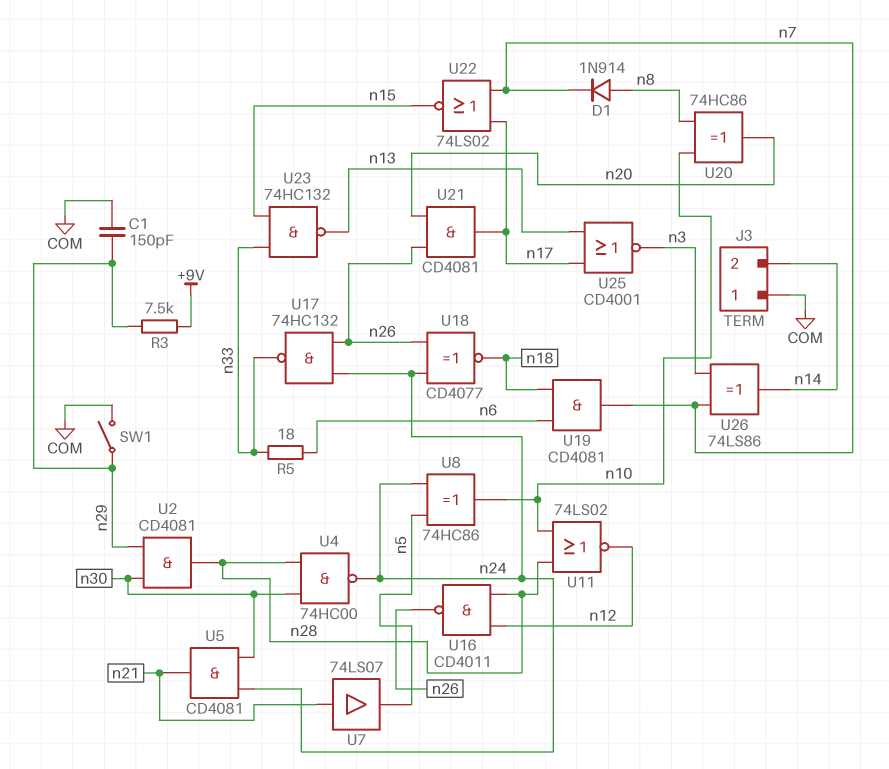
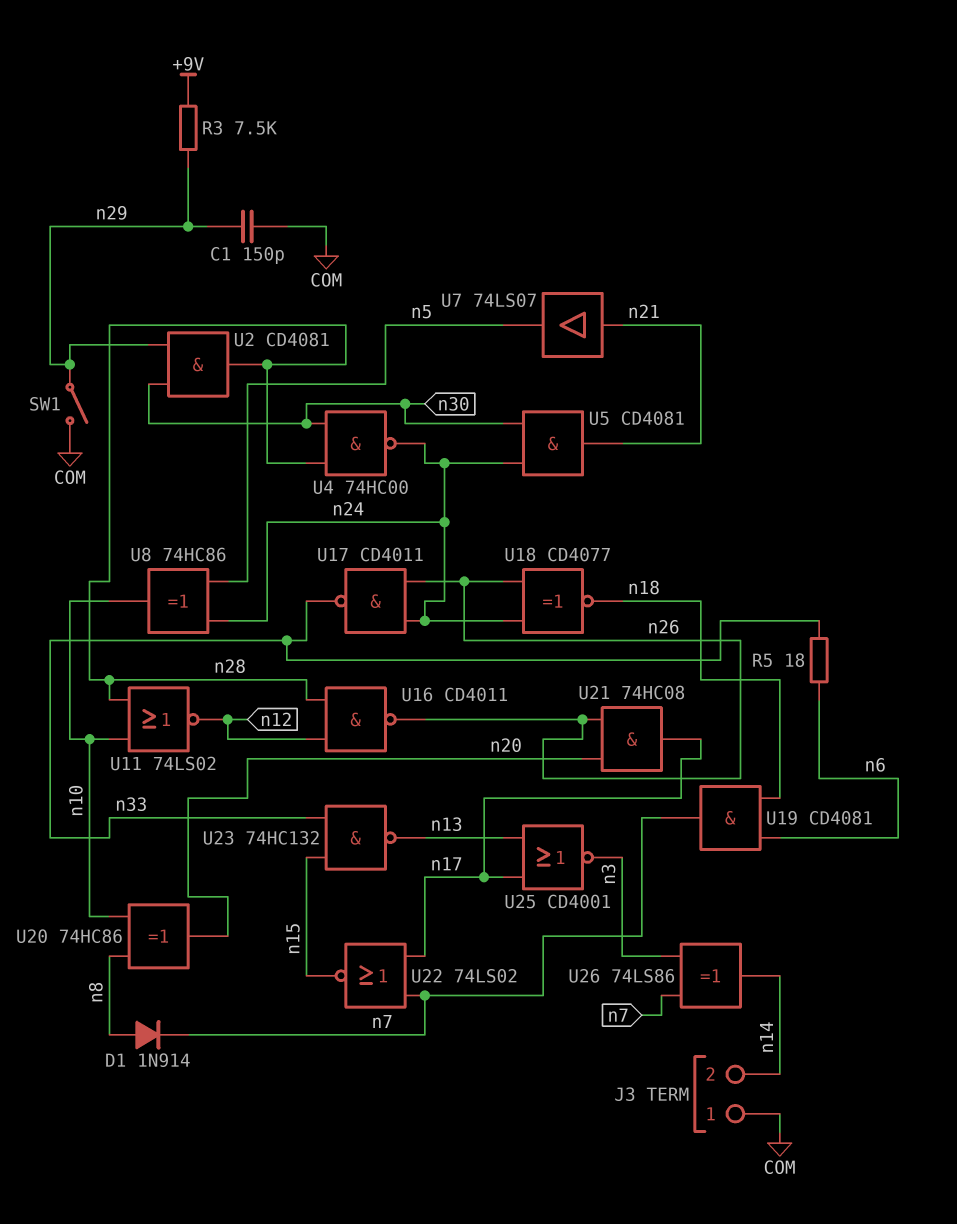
U17: NAND 74HC132 (in n24, in n26, out n33) -> NAND CD4011 (in n24, in n26, out n33)
U21: AND CD4081 (in n20, in n26, out n17) -> AND 74HC08 (in n20, in n26, out n17)

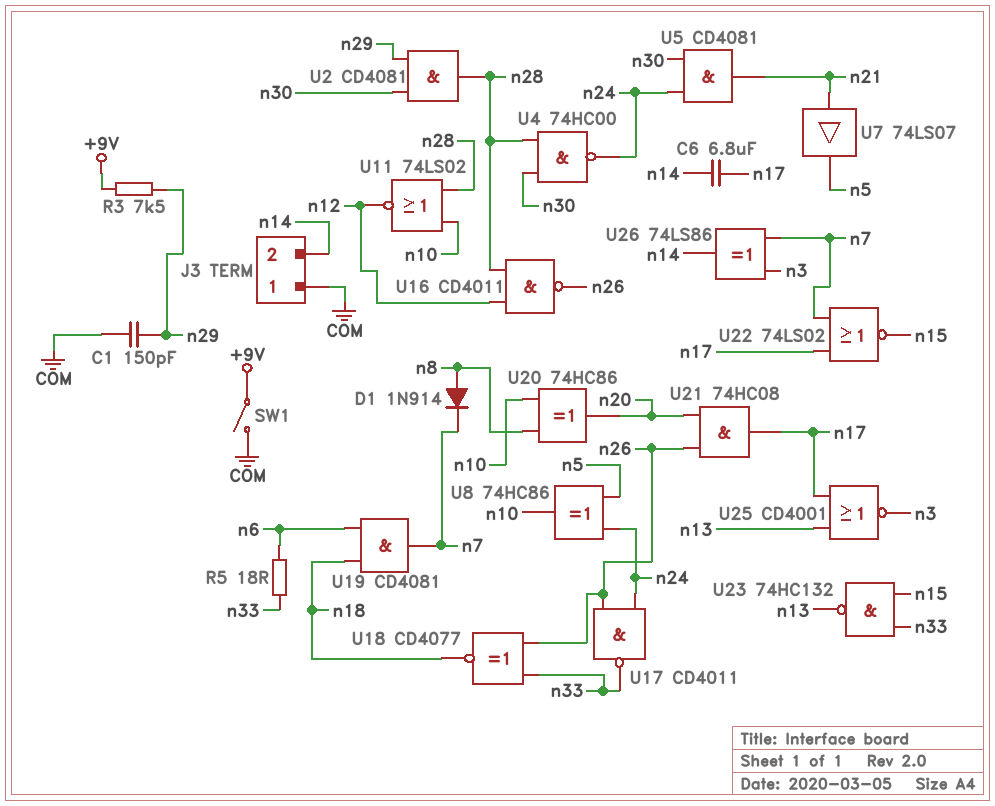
C6: none -> 6.8uF (n14, n17)
SW1: switch (COM, n29) -> switch (+9V, COM)
U18: XNOR CD4077 (in n24, in n26, out n18) -> XNOR CD4077 (in n26, in n33, out n18)

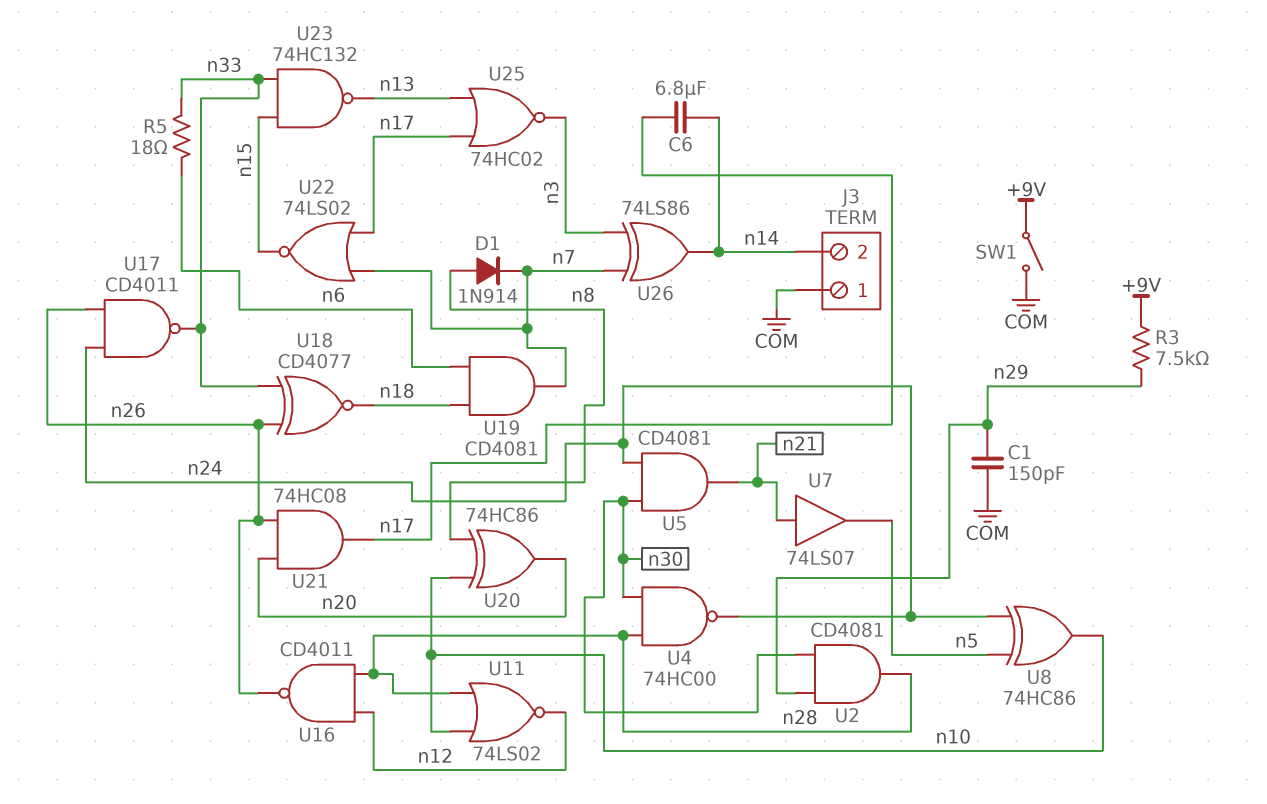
U25: NOR CD4001 (in n13, in n17, out n3) -> NOR 74HC02 (in n13, in n17, out n3)

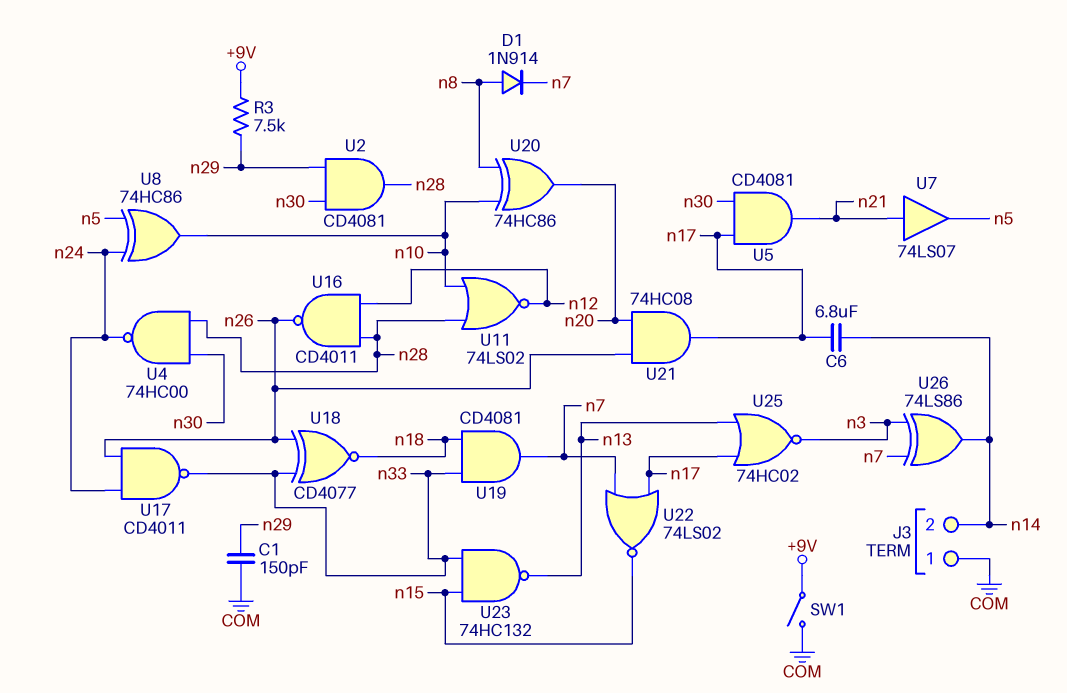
R5: 18 (n6, n33) -> none
U5: AND CD4081 (in n24, in n30, out n21) -> AND CD4081 (in n17, in n30, out n21)
U19: AND CD4081 (in n6, in n18, out n7) -> AND CD4081 (in n18, in n33, out n7)

